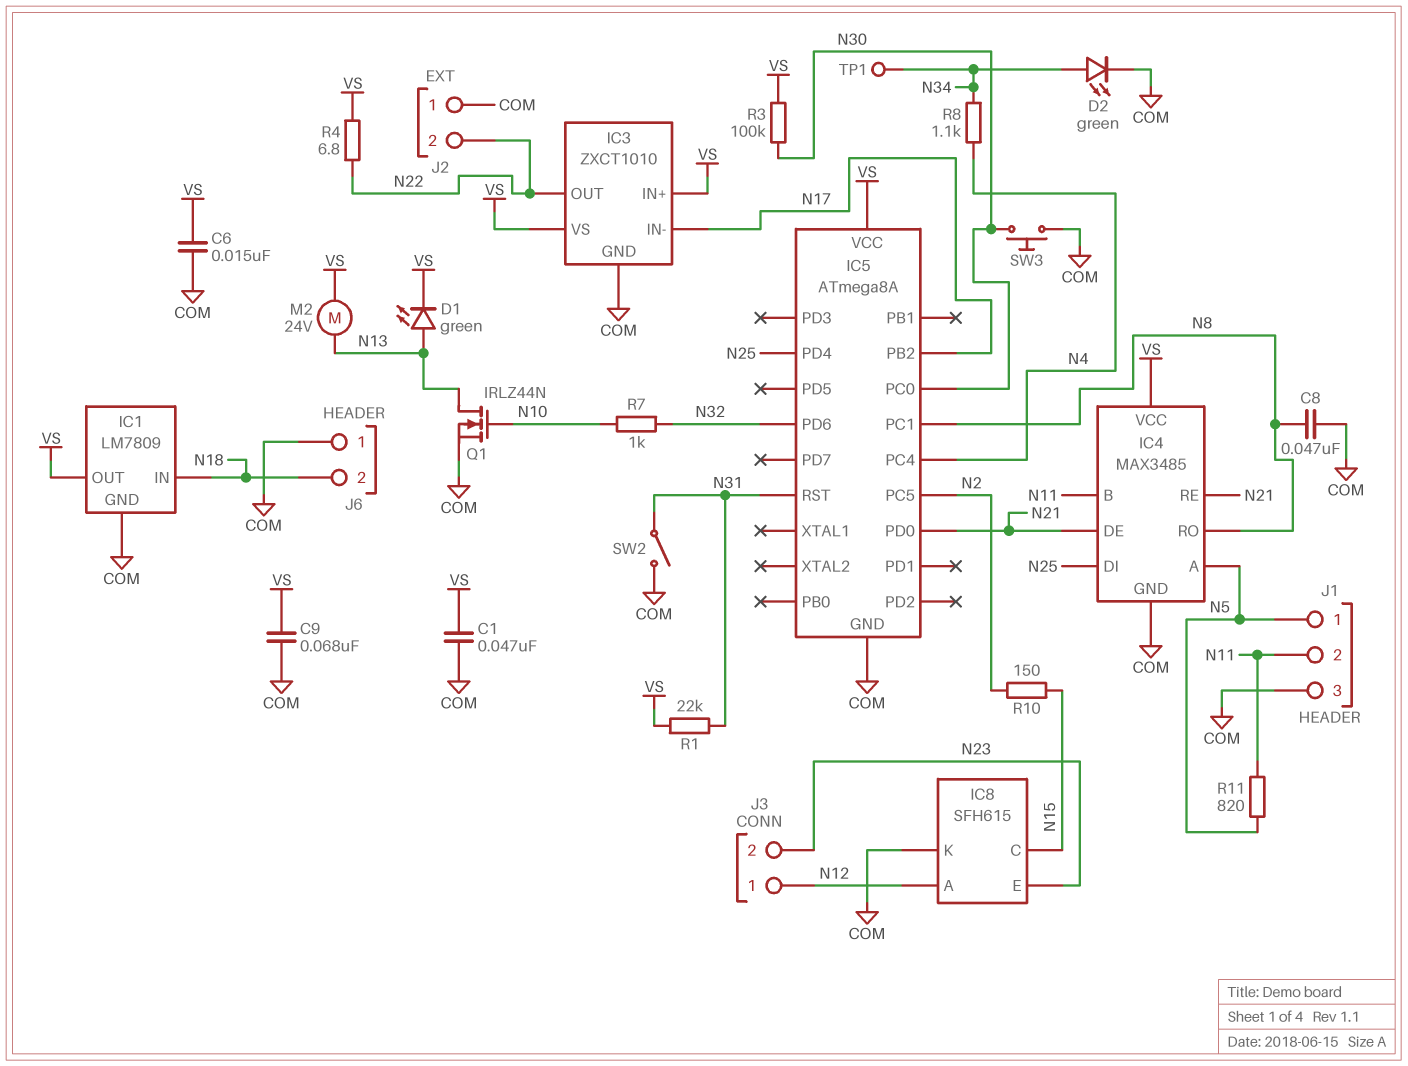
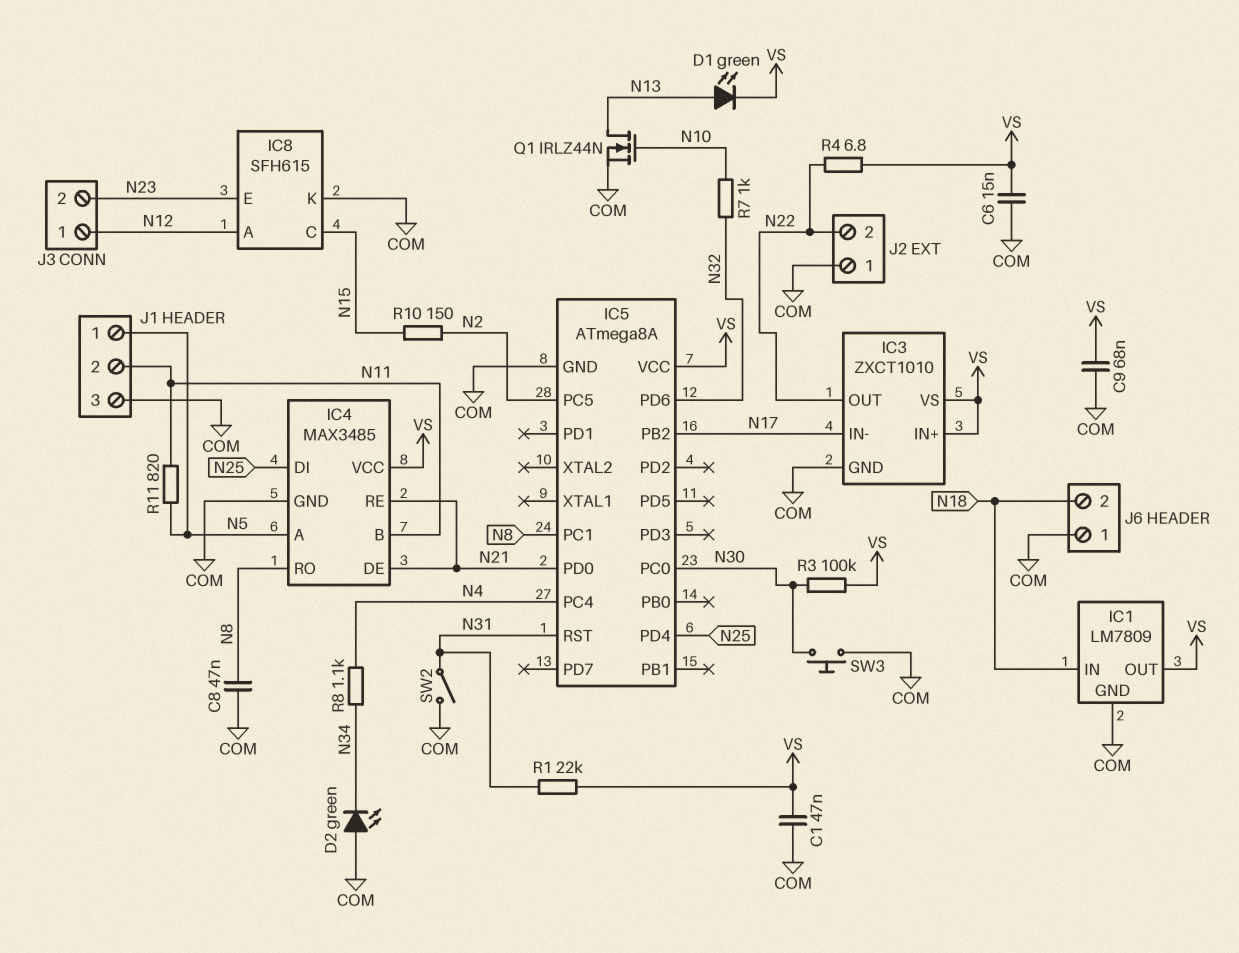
D2: LED green (A N34, K COM) -> LED green (A COM, K N34)
M2: motor 24V (N13, VS) -> none
TP1: test point (N34) -> none

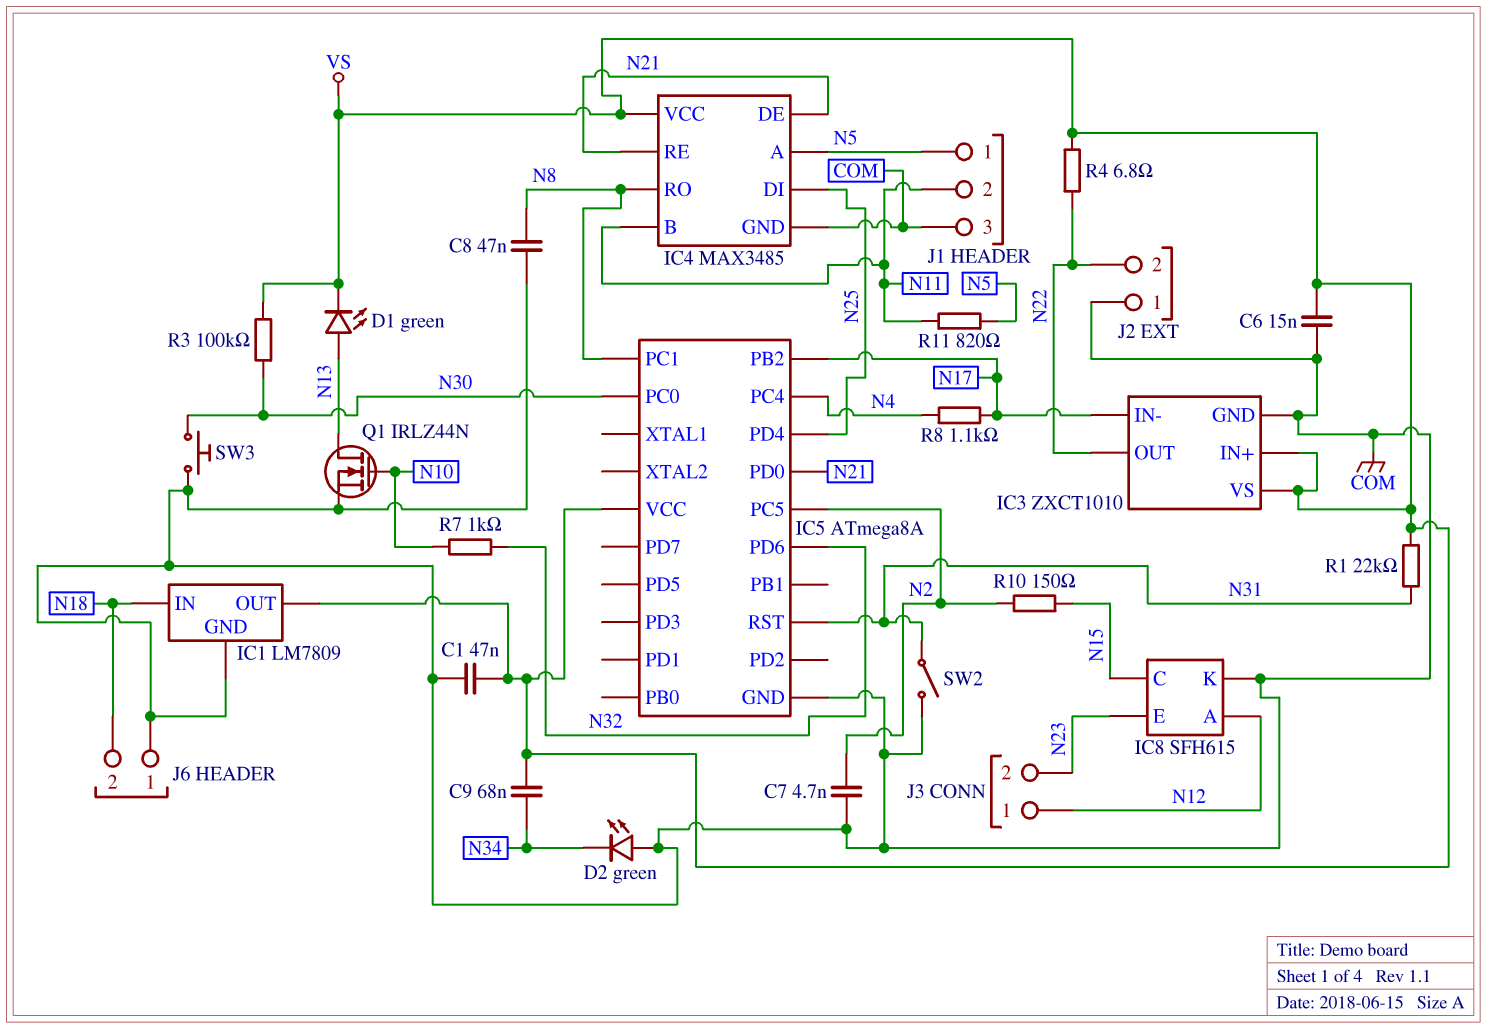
C7: none -> 4.7nF (COM, N2)
C9: 68nF (COM, VS) -> 68nF (N34, VS)
R8: 1.1k (N4, N34) -> 1.1k (N4, N17)

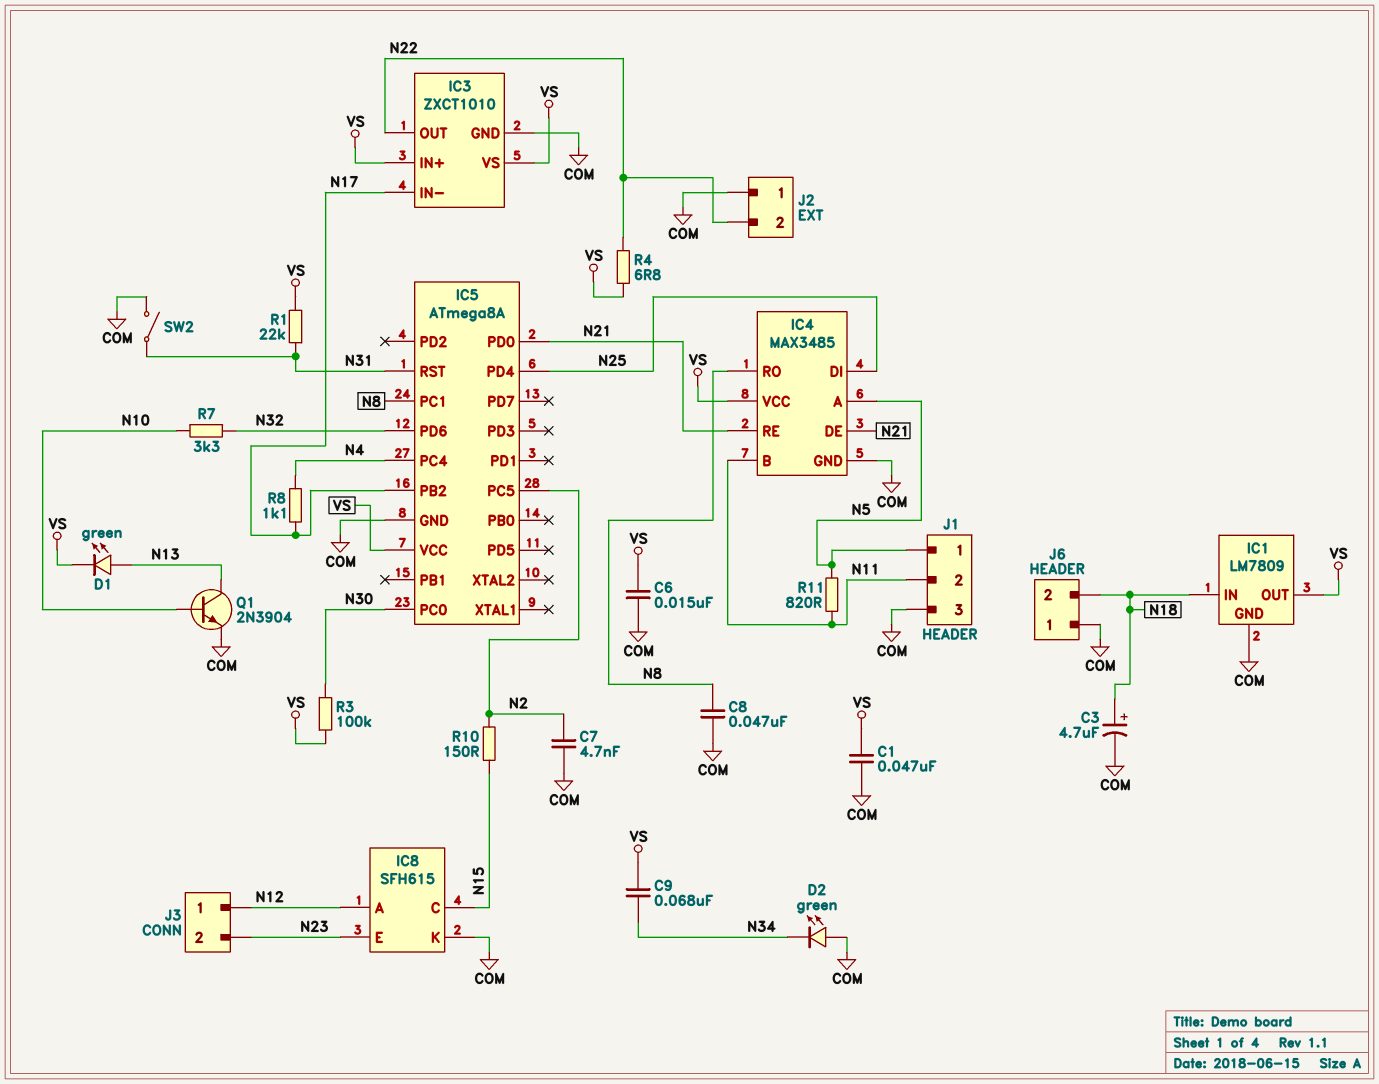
C3: none -> 4.7uF (plus N18, minus COM)
Q1: NMOS IRLZ44N (G N10, D N13, S COM) -> NPN 2N3904 (B N10, C N13, E COM)
R7: 1k (N10, N32) -> 3.3k (N10, N32)
SW3: button (COM, N30) -> none

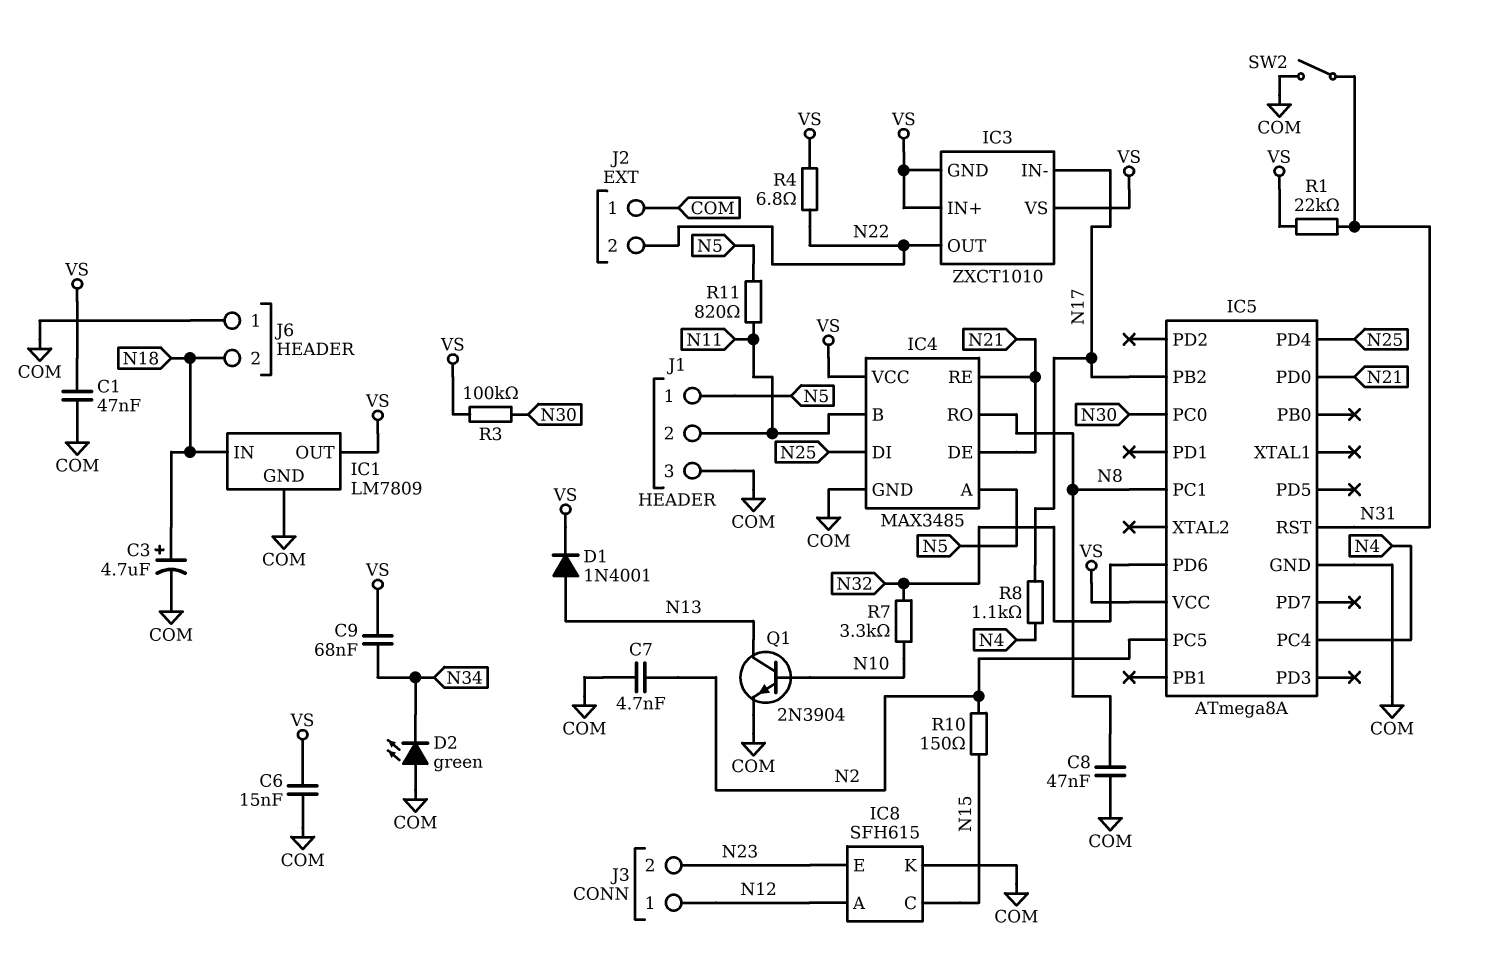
D1: LED green (A N13, K VS) -> diode 1N4001 (A N13, K VS)
IC3 pin GND: COM -> VS

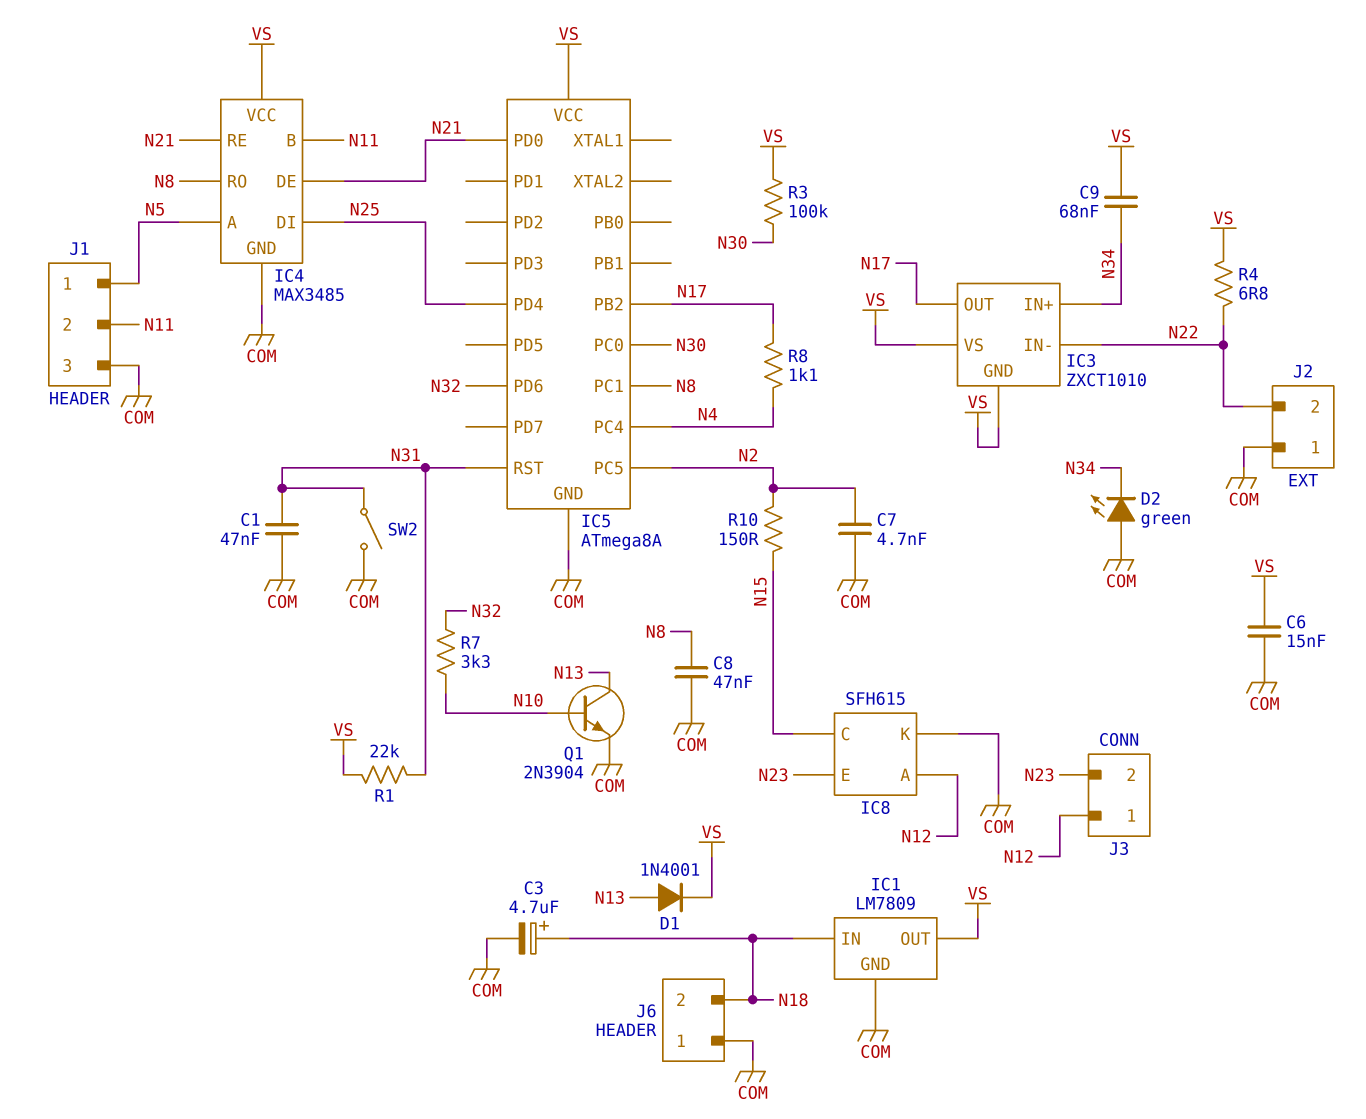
C1: 47nF (COM, VS) -> 47nF (COM, N31)
IC3 pin IN+: VS -> N34
IC3 pin IN-: N17 -> N22
IC3 pin OUT: N22 -> N17
R11: 820 (N5, N11) -> none

